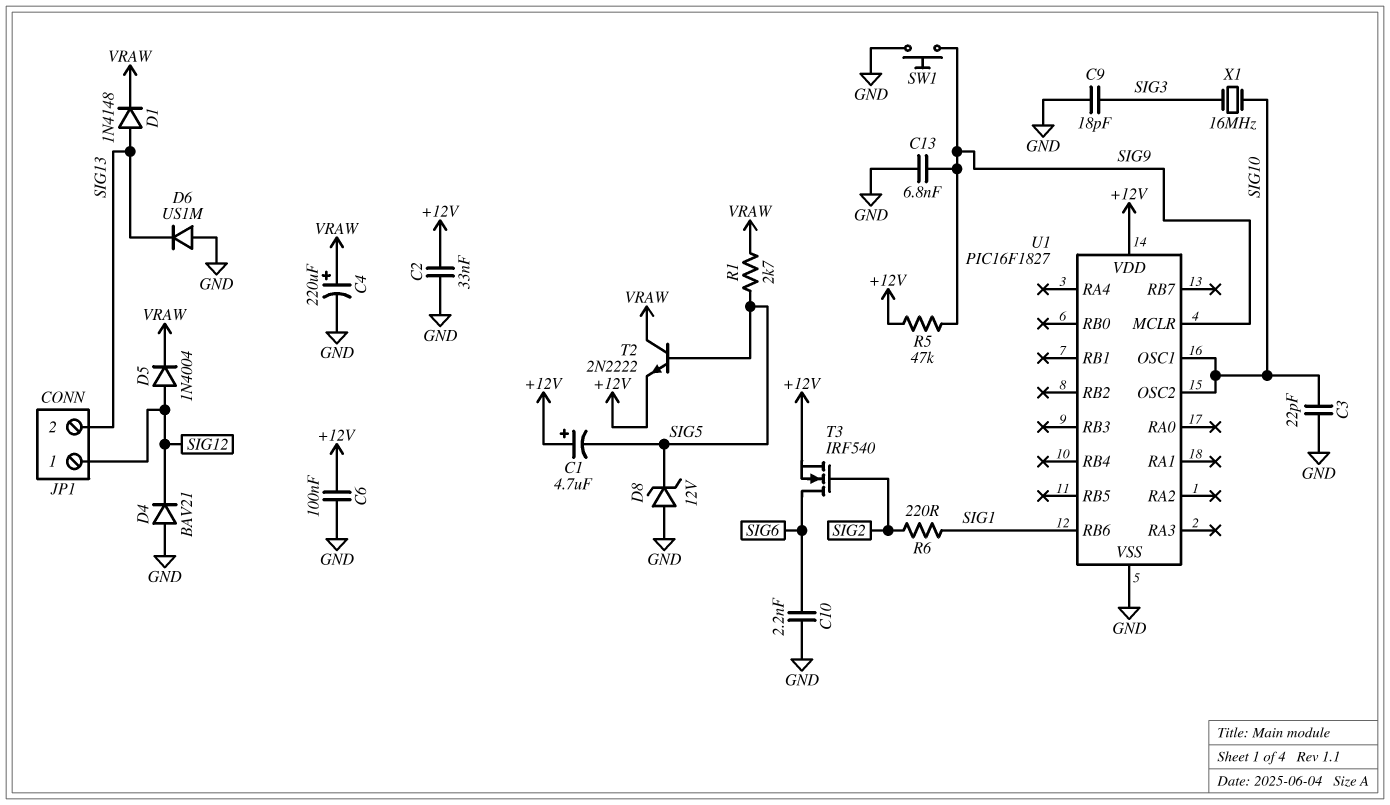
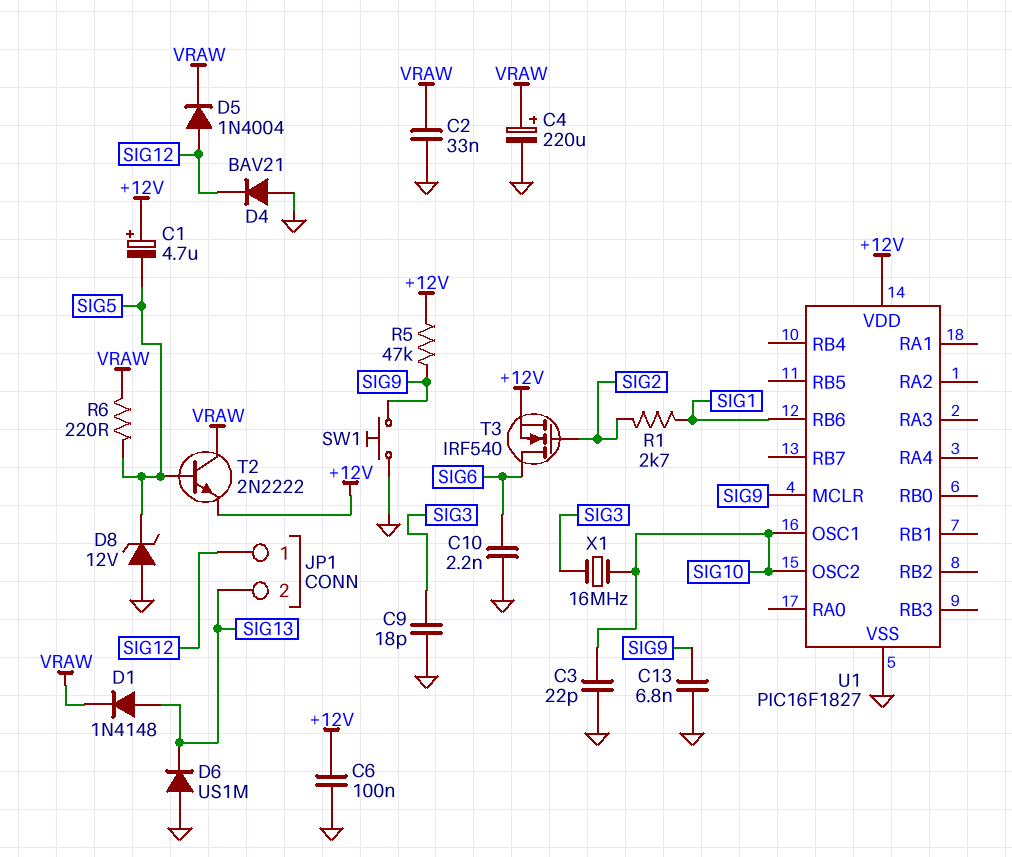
C2: 33nF (+12V, GND) -> 33nF (GND, VRAW)
R1: 2.7k (SIG5, VRAW) -> 2.7k (SIG1, SIG2)
R6: 220 (SIG1, SIG2) -> 220 (SIG5, VRAW)

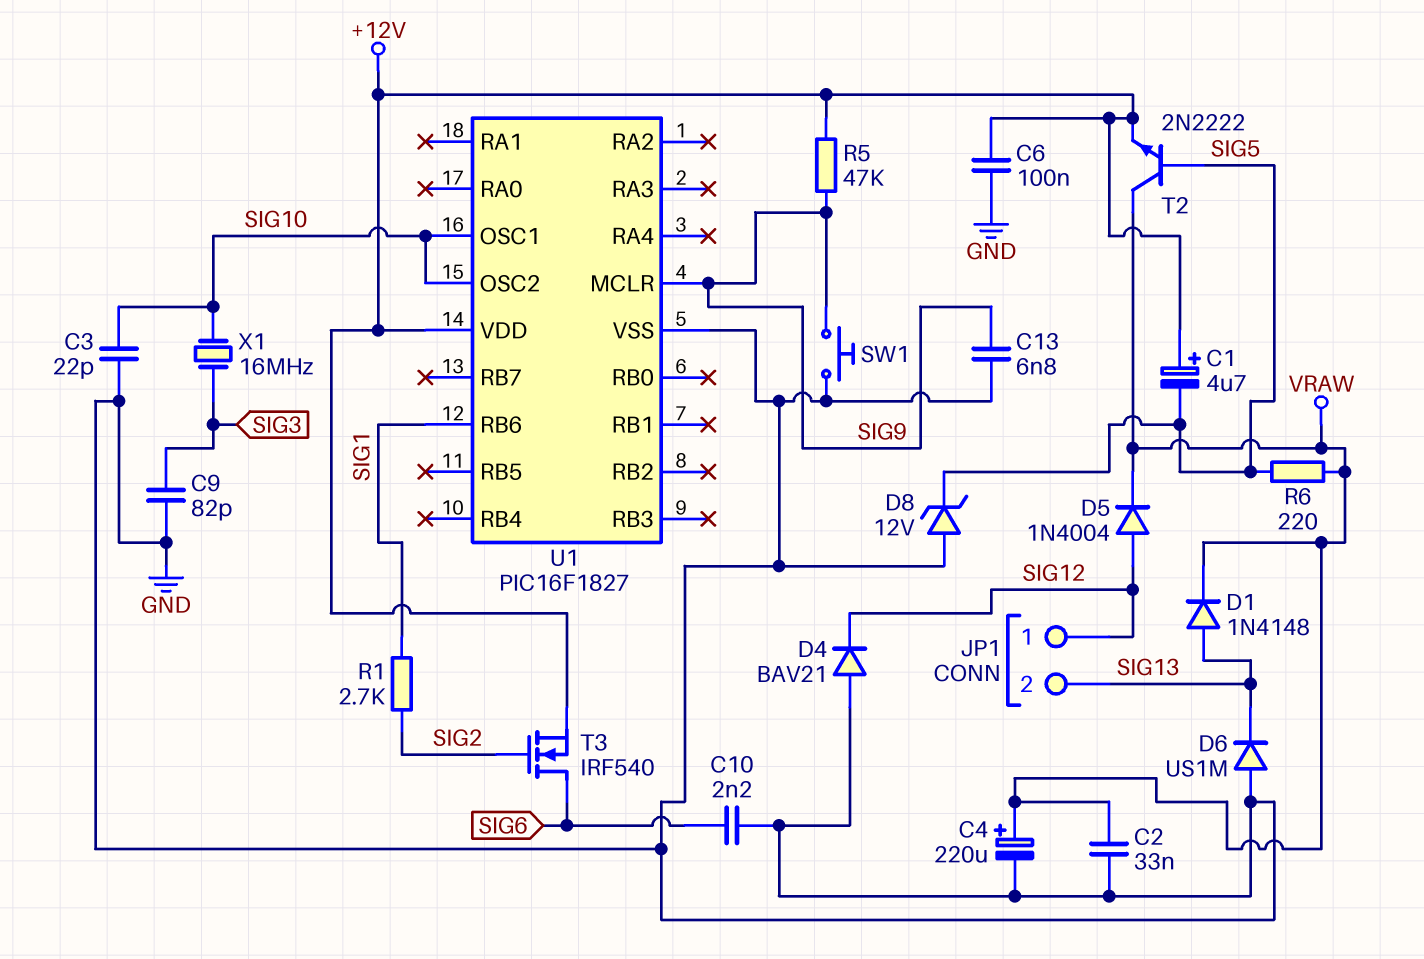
C9: 18pF (GND, SIG3) -> 82pF (GND, SIG3)

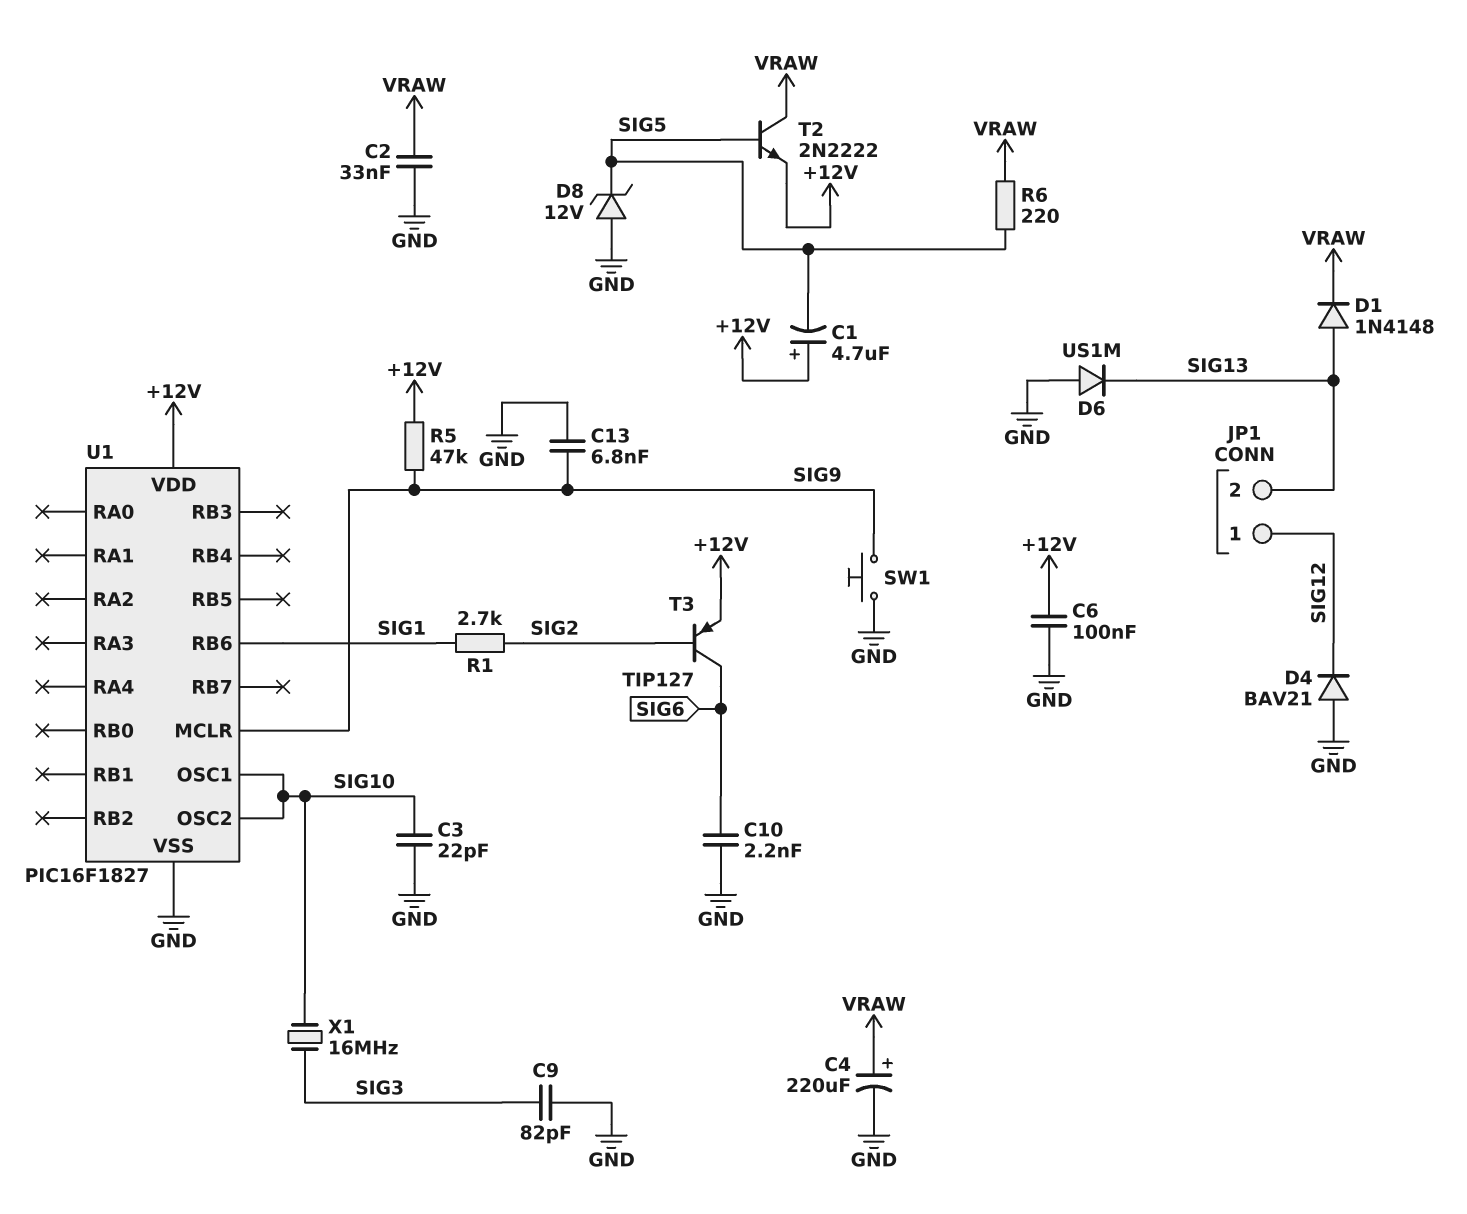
D5: diode 1N4004 (A SIG12, K VRAW) -> none
T3: NMOS IRF540 (G SIG2, D SIG6, S +12V) -> PNP TIP127 (B SIG2, C SIG6, E +12V)

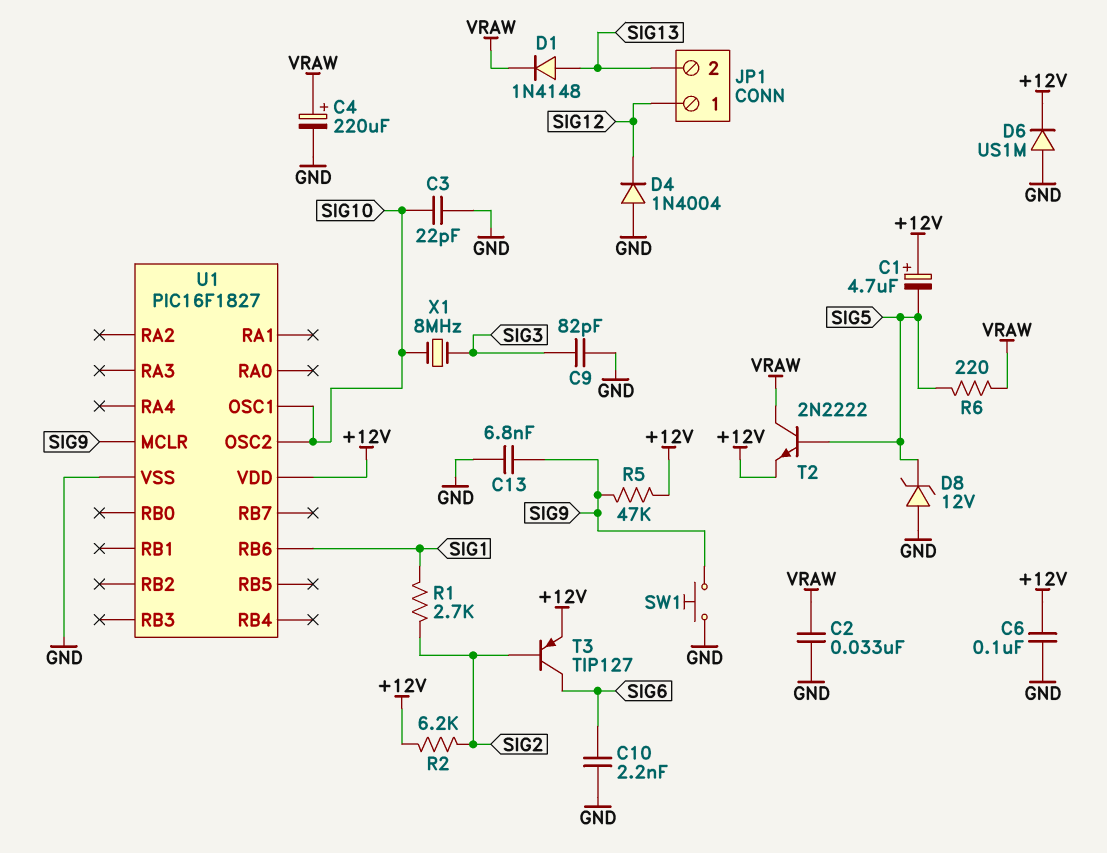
D4: diode BAV21 (A GND, K SIG12) -> diode 1N4004 (A GND, K SIG12)
D6: diode US1M (A GND, K SIG13) -> diode US1M (A GND, K +12V)
R2: none -> 6.2k (+12V, SIG2)
X1: 16MHz (SIG3, SIG10) -> 8MHz (SIG3, SIG10)

